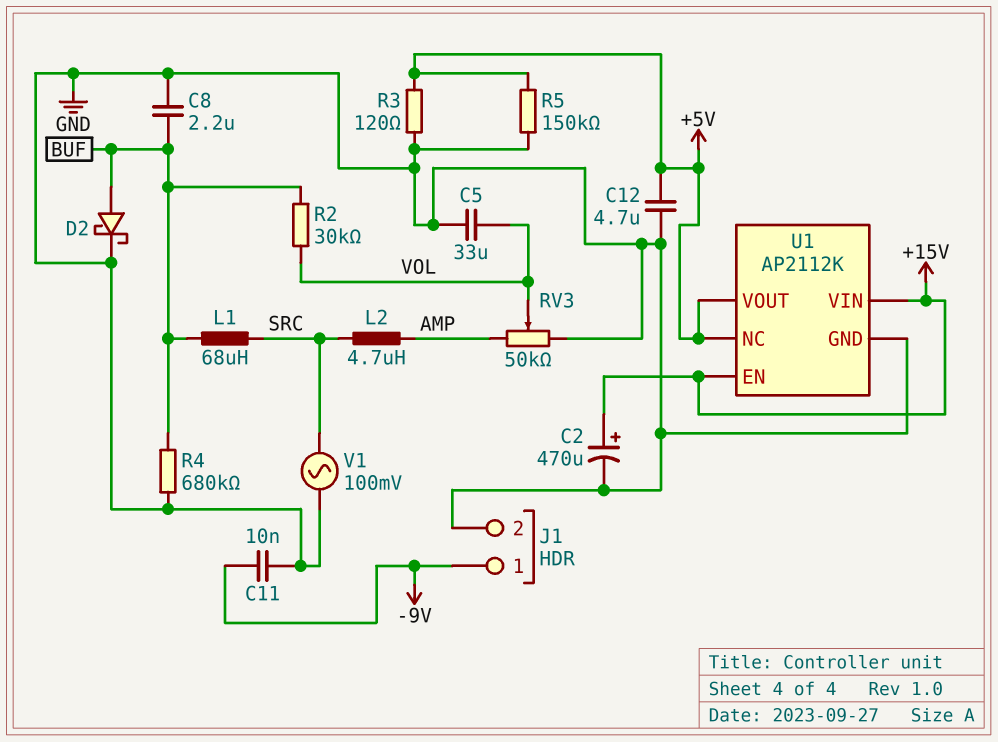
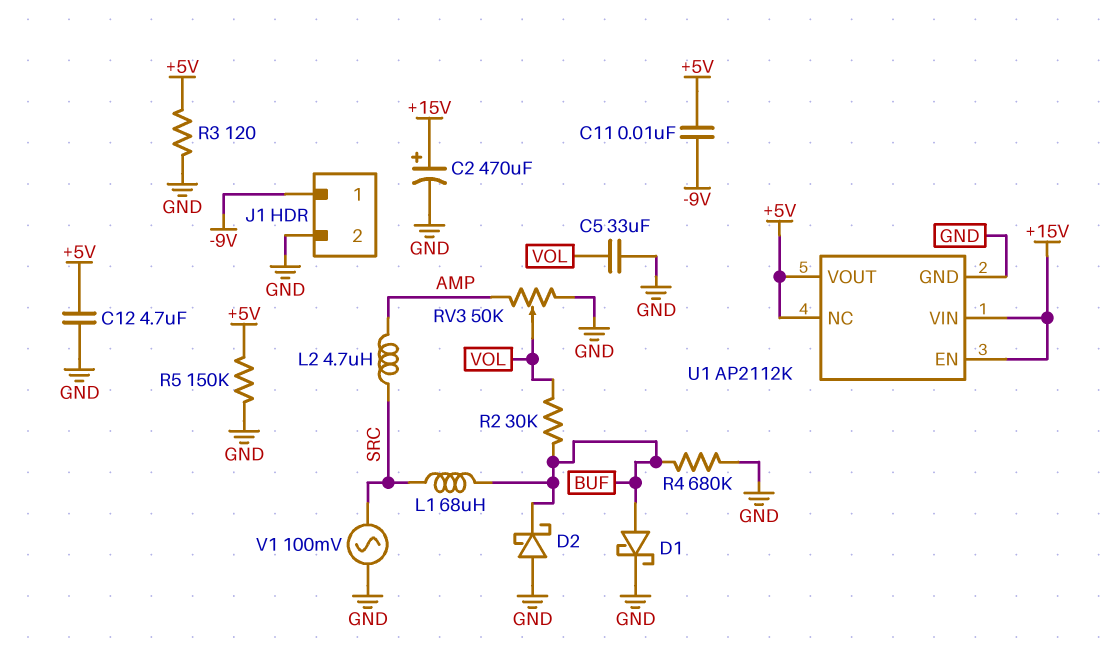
C8: 2.2uF (BUF, GND) -> none
C11: 10nF (-9V, GND) -> 10nF (+5V, -9V)
D1: none -> schottky (A BUF, K GND)
D2: schottky (A BUF, K GND) -> schottky (A GND, K BUF)

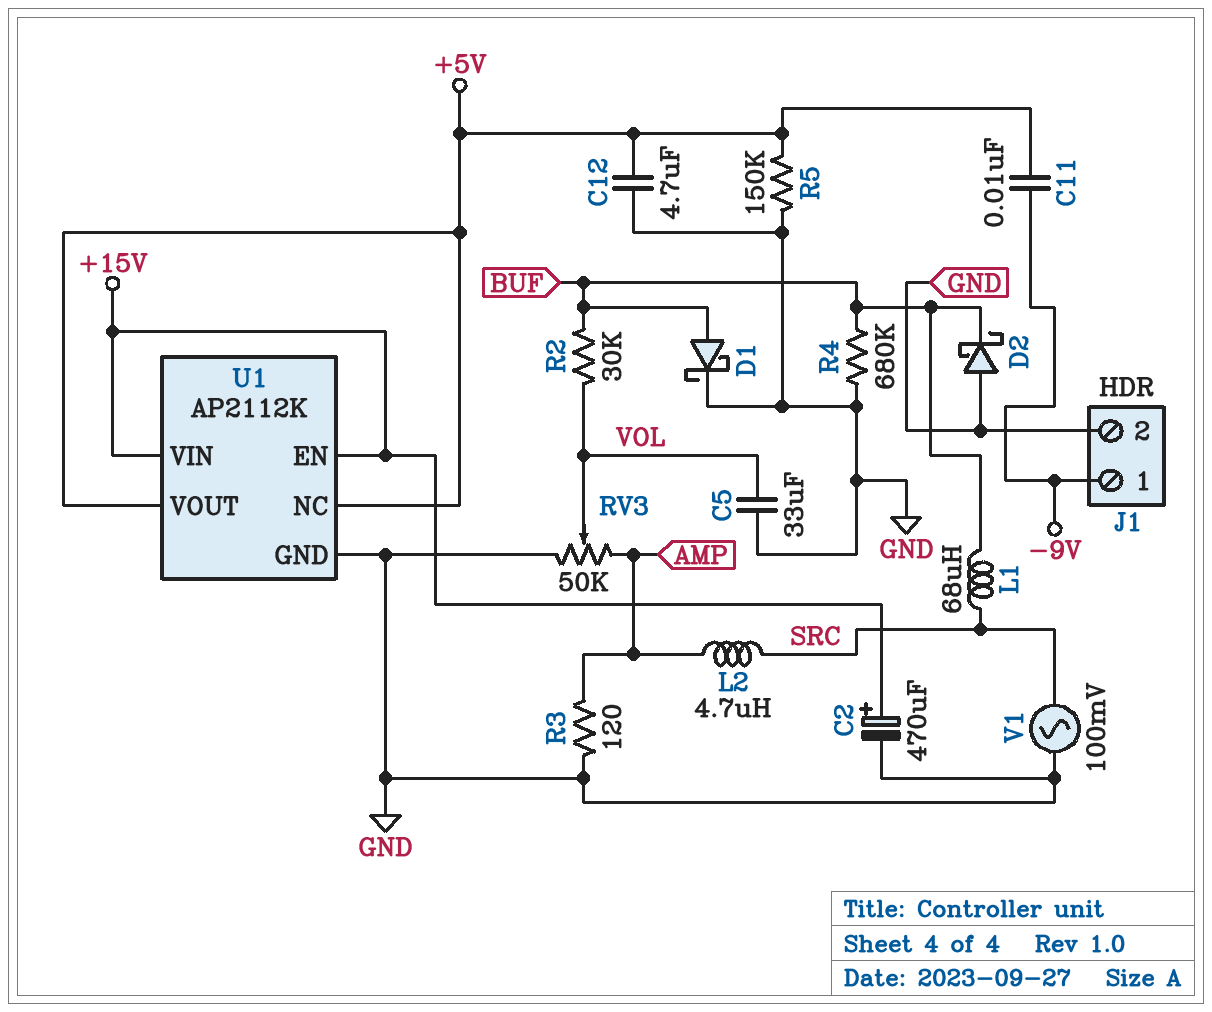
R3: 120 (+5V, GND) -> 120 (AMP, GND)

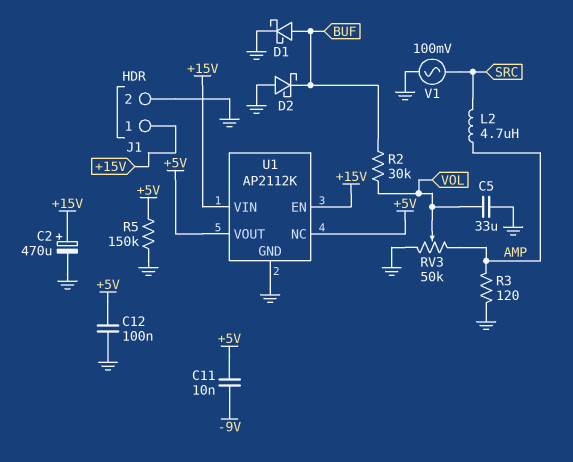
C12: 4.7uF (+5V, GND) -> 100nF (+5V, GND)
J1 pin 1: -9V -> +15V
L1: 68uH (BUF, SRC) -> none
R4: 680k (BUF, GND) -> none

